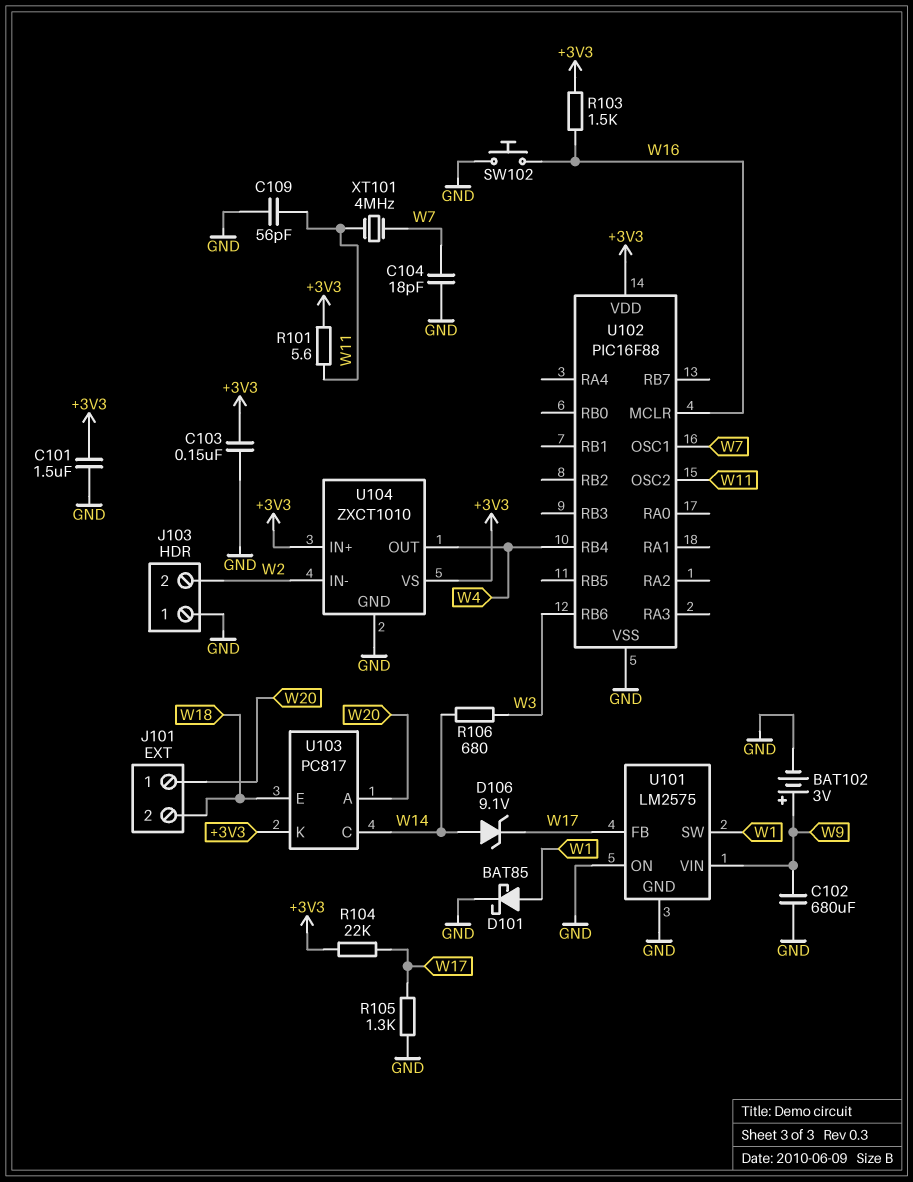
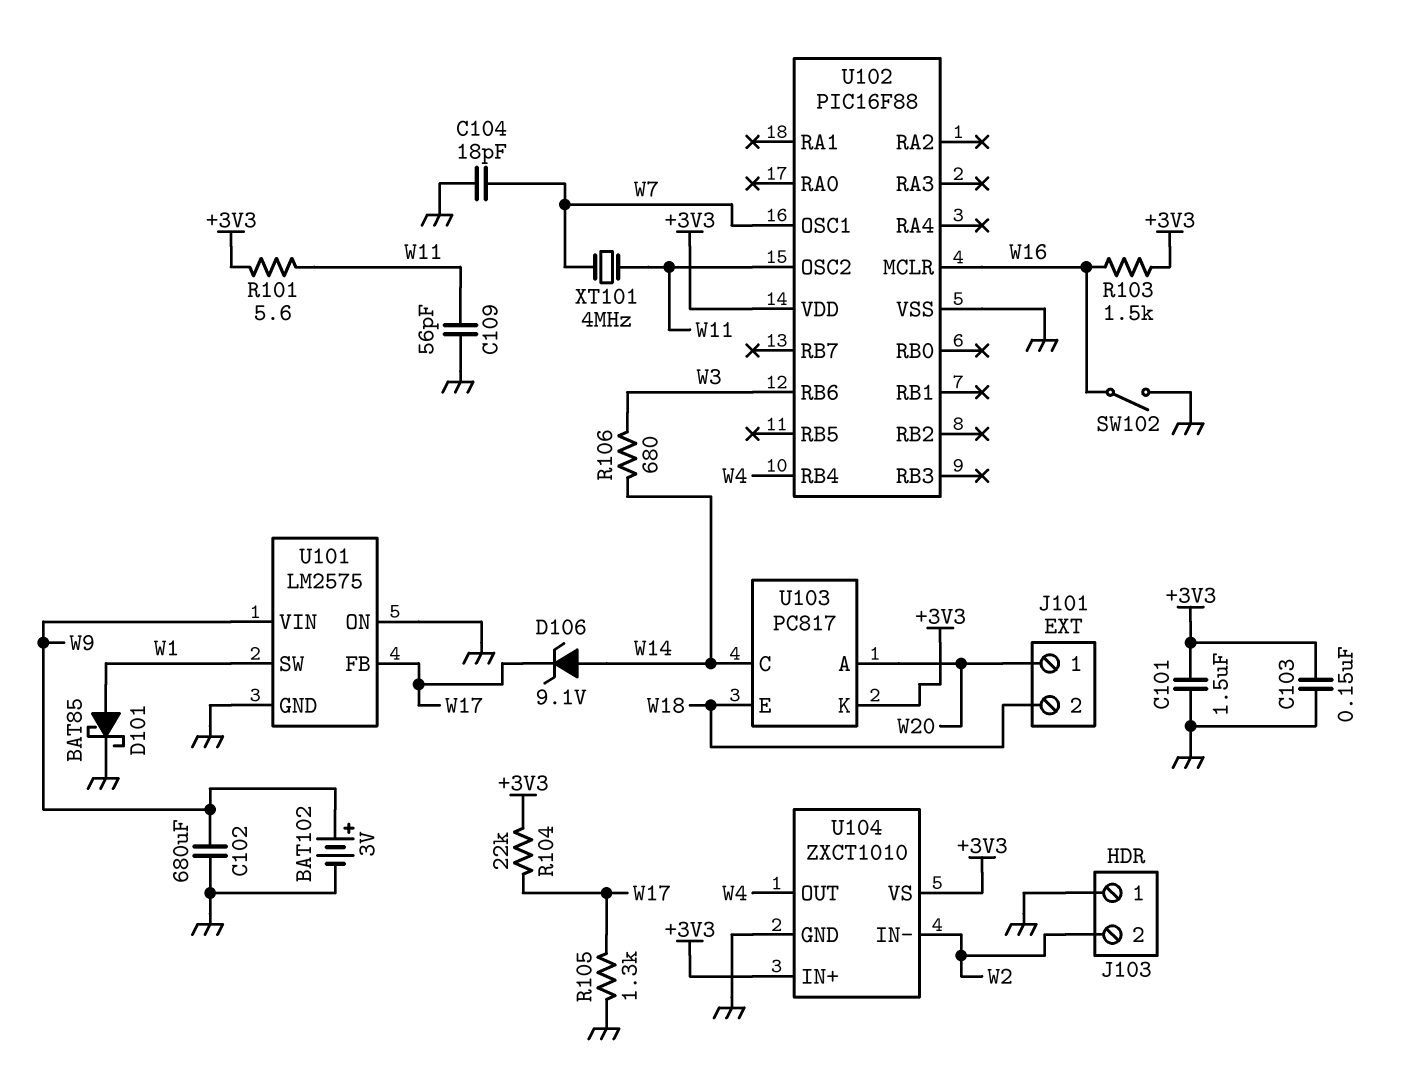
SW102: button (GND, W16) -> switch (GND, W16)

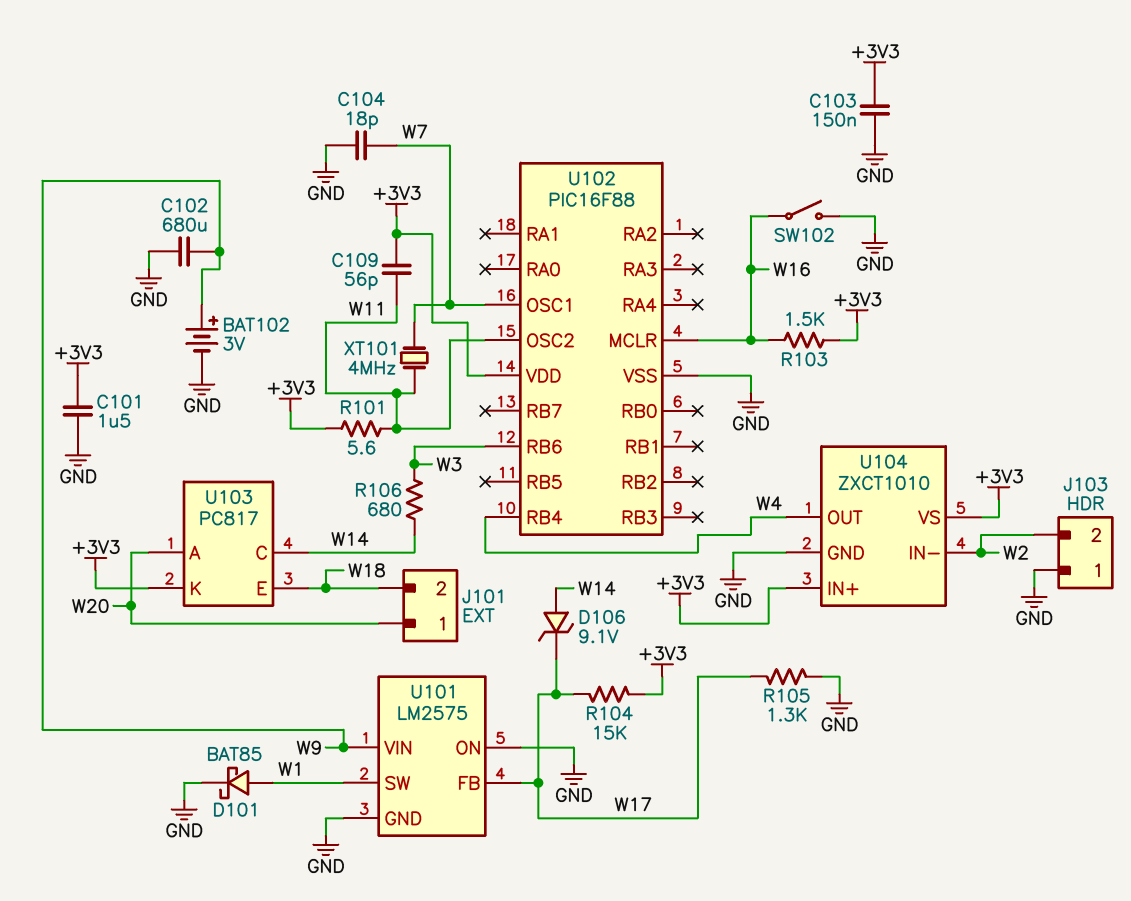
C109: 56pF (GND, W11) -> 56pF (+3V3, W11)
R104: 22k (+3V3, W17) -> 15k (+3V3, W17)

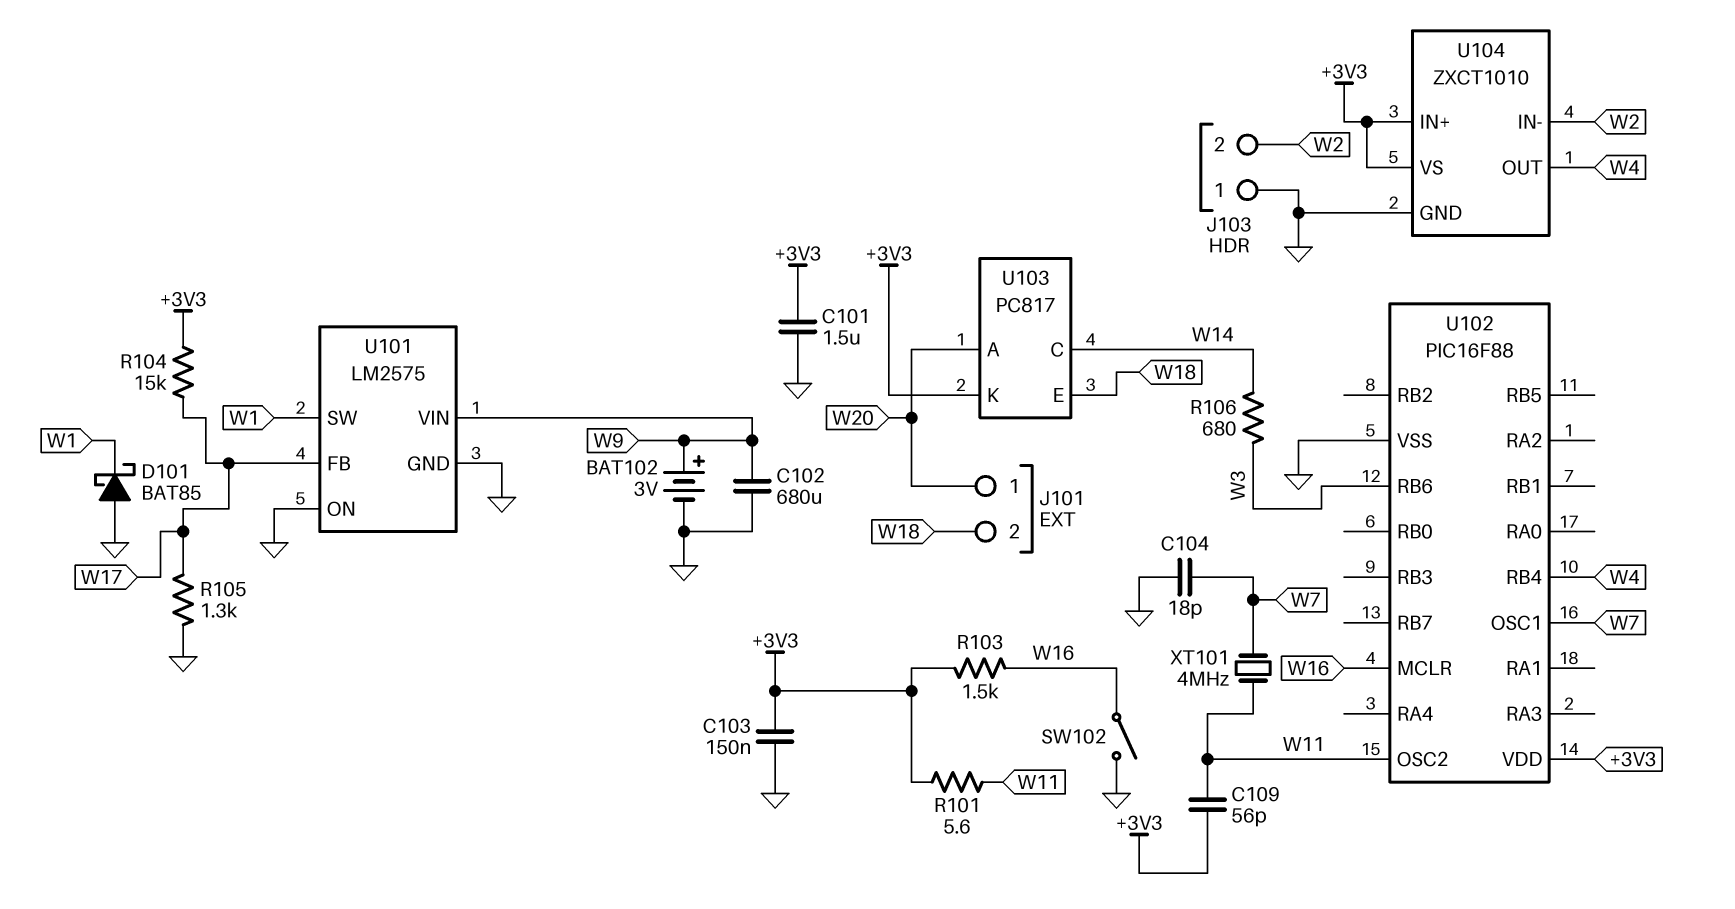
D101: schottky BAT85 (A W1, K GND) -> schottky BAT85 (A GND, K W1)
D106: zener 9.1V (A W14, K W17) -> none

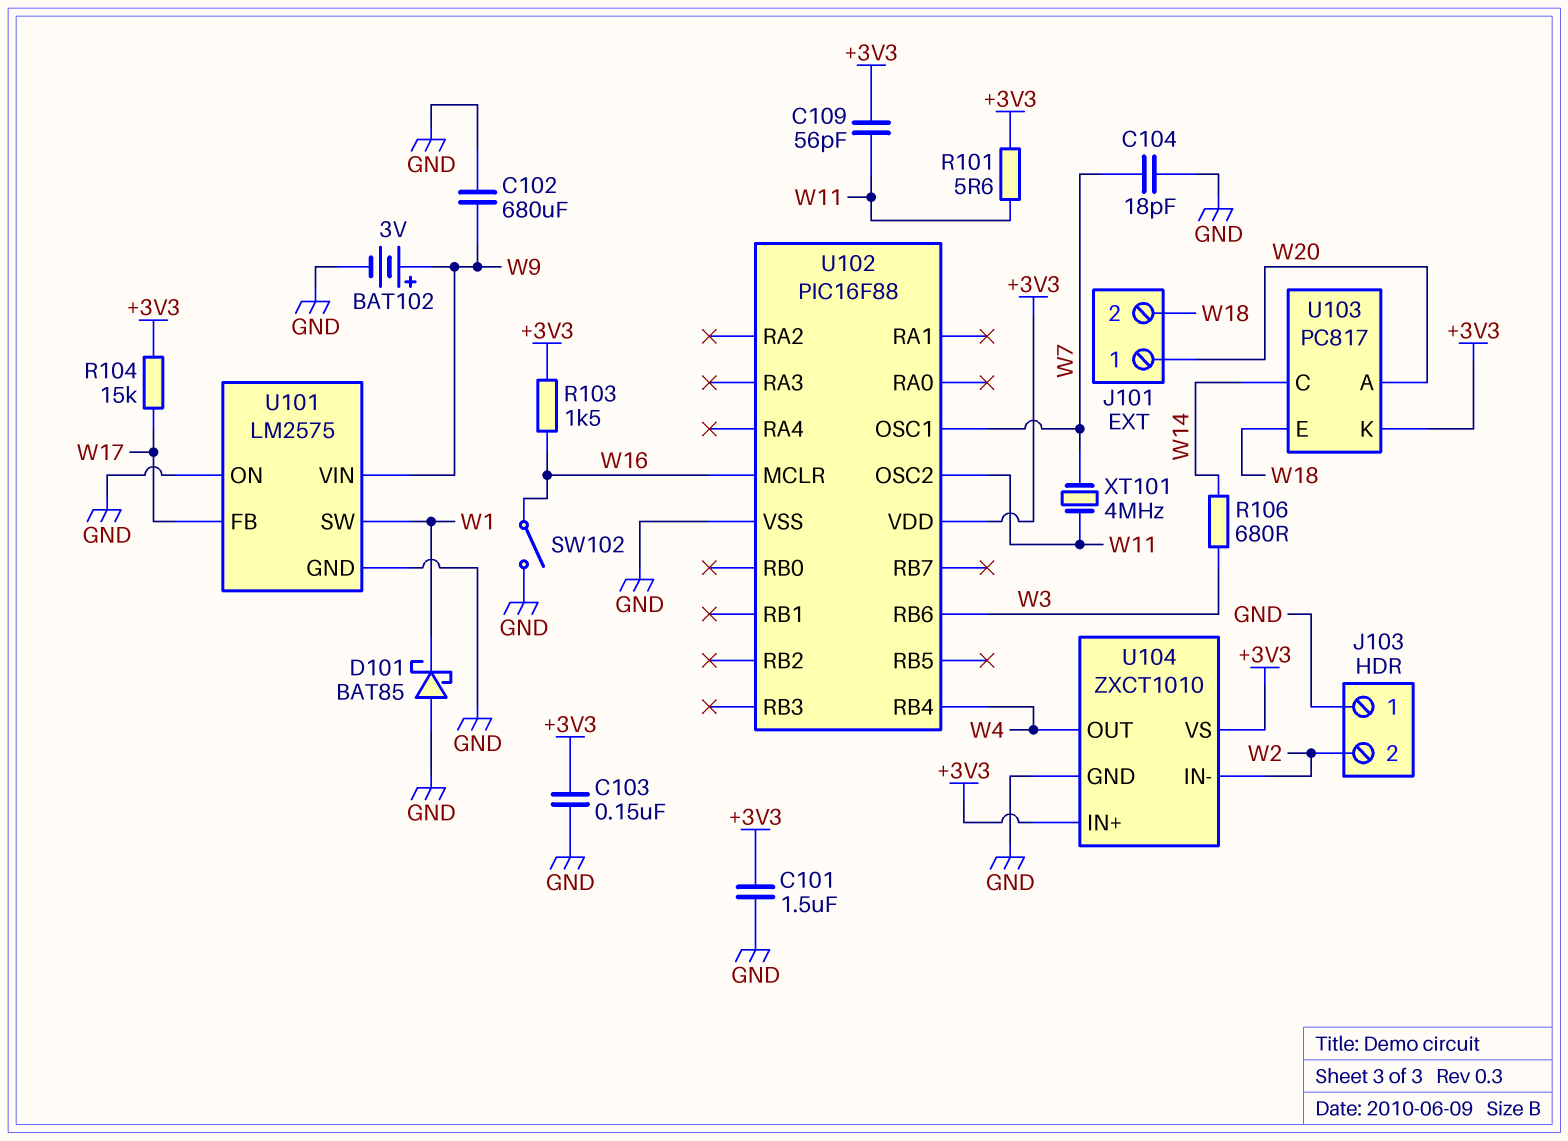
R105: 1.3k (GND, W17) -> none

